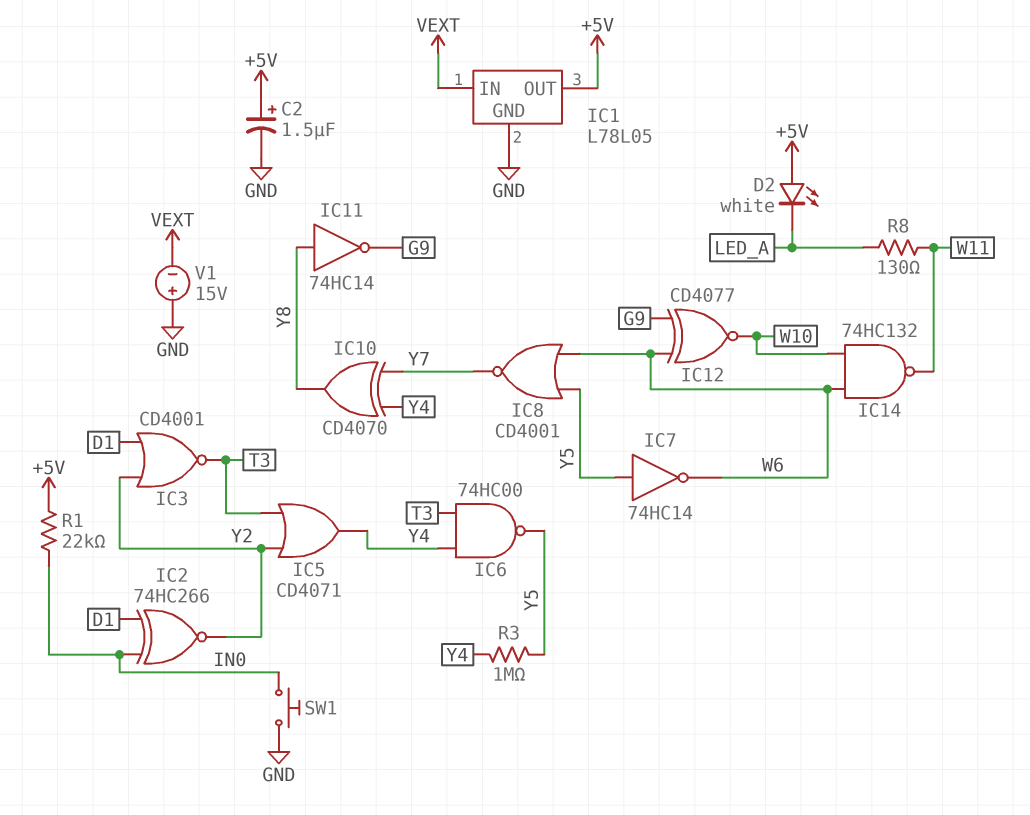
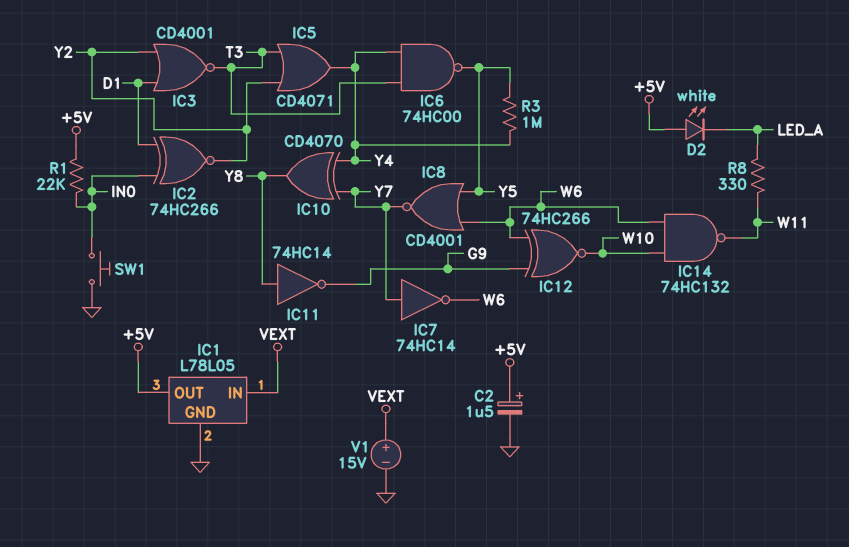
IC7: NOT 74HC14 (in Y5, out W6) -> NOT 74HC14 (in Y7, out W6)
IC12: XNOR CD4077 (in G9, in W6, out W10) -> XNOR 74HC266 (in G9, in W6, out W10)
R8: 130 (LED_A, W11) -> 330 (LED_A, W11)
V1: 15V (plus GND, minus VEXT) -> 15V (plus VEXT, minus GND)

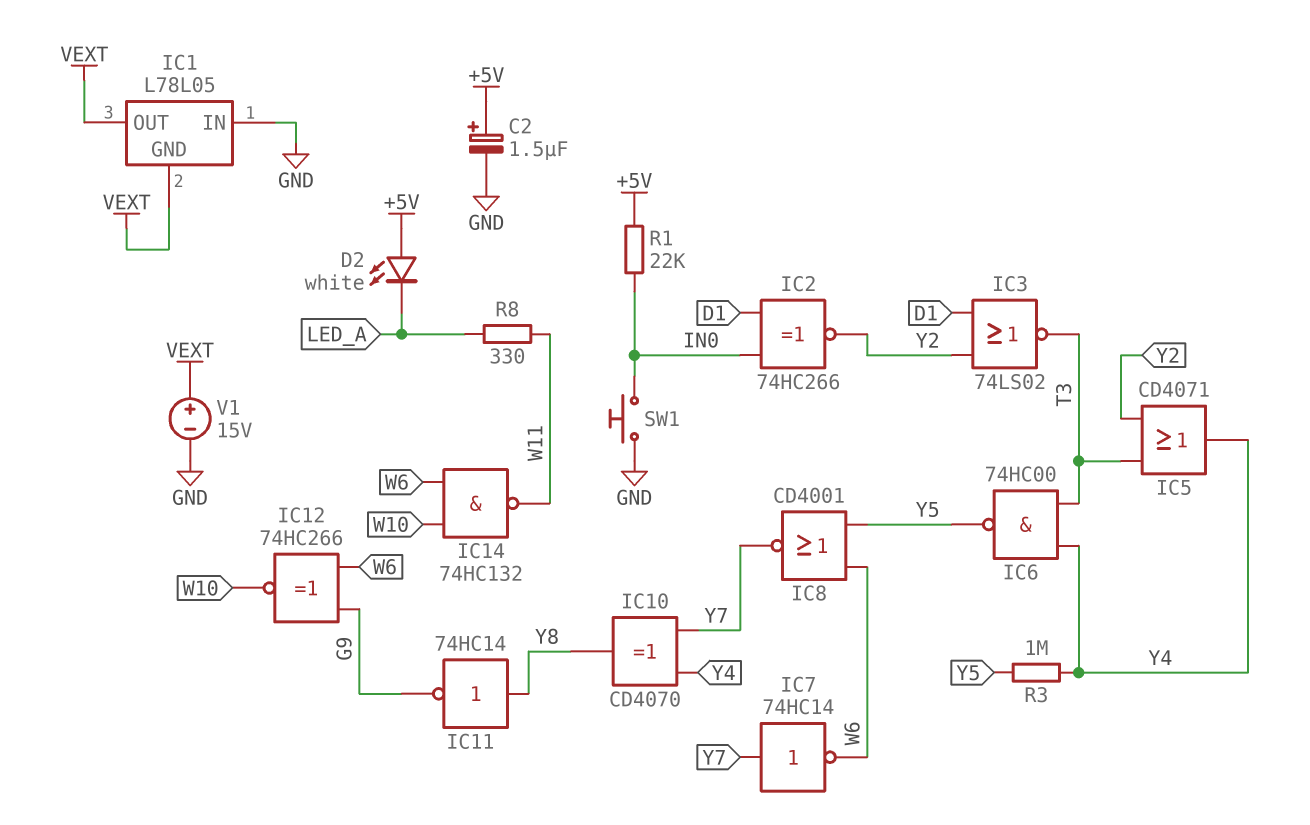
IC1 pin GND: GND -> VEXT
IC1 pin IN: VEXT -> GND
IC1 pin OUT: +5V -> VEXT
IC3: NOR CD4001 (in D1, in Y2, out T3) -> NOR 74LS02 (in D1, in Y2, out T3)

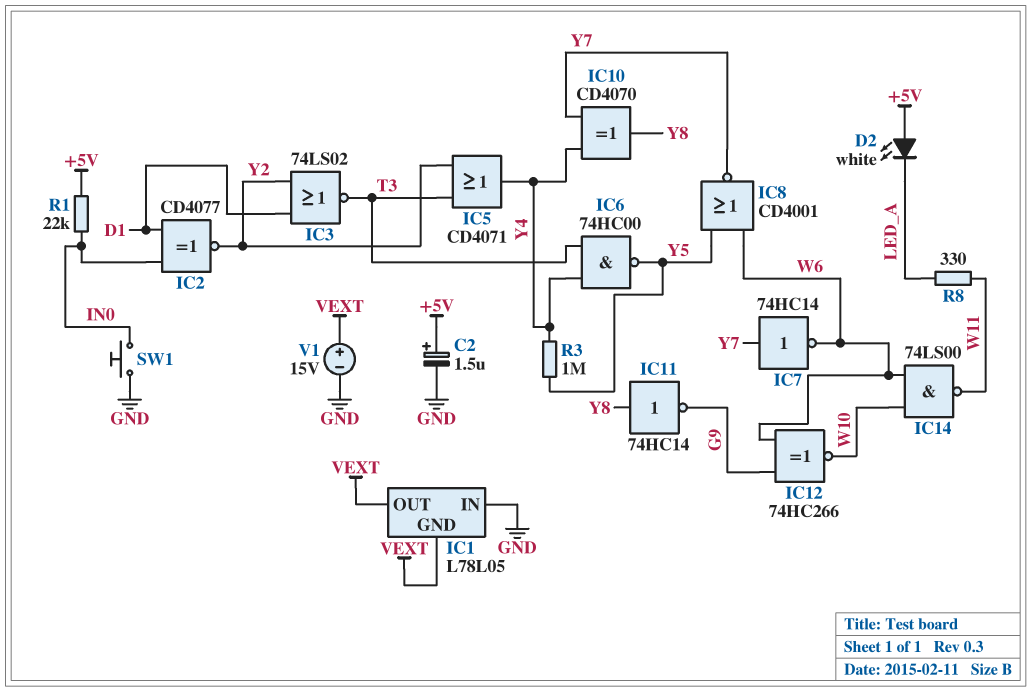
IC2: XNOR 74HC266 (in D1, in IN0, out Y2) -> XNOR CD4077 (in D1, in IN0, out Y2)
IC14: NAND 74HC132 (in W6, in W10, out W11) -> NAND 74LS00 (in W6, in W10, out W11)

